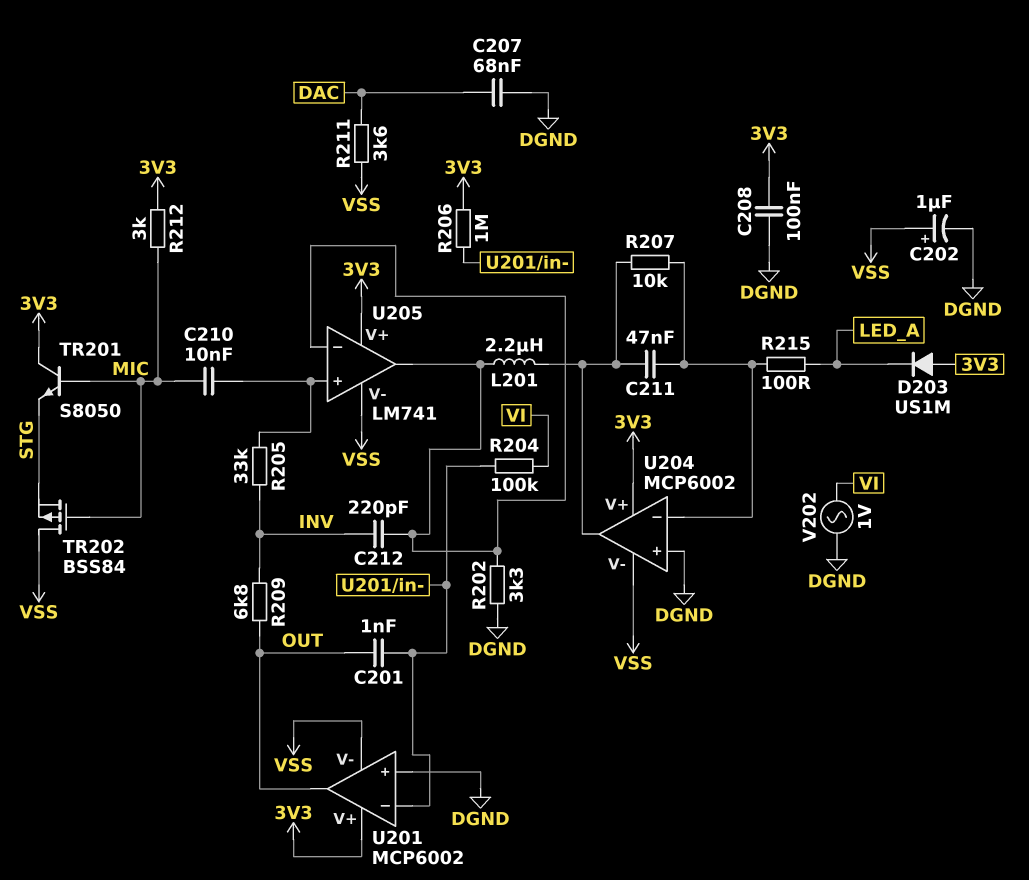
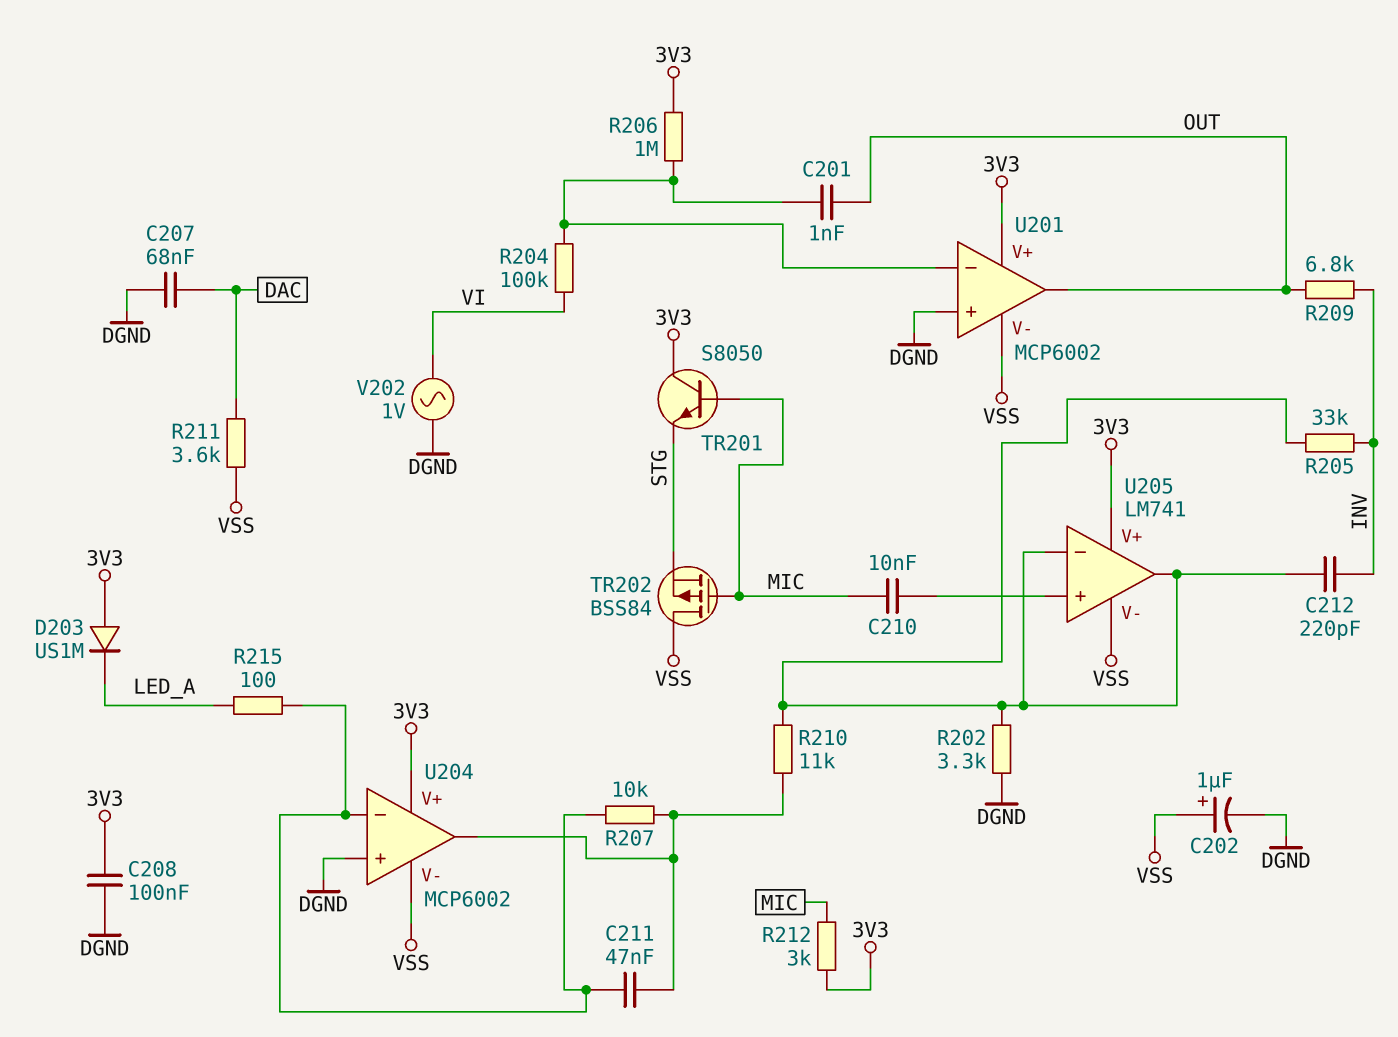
L201: 2.2uH (U204/out, U205/in-) -> none
R205: 33k (INV, U205/in+) -> 33k (INV, U205/in-)
R210: none -> 11k (U204/out, U205/in-)

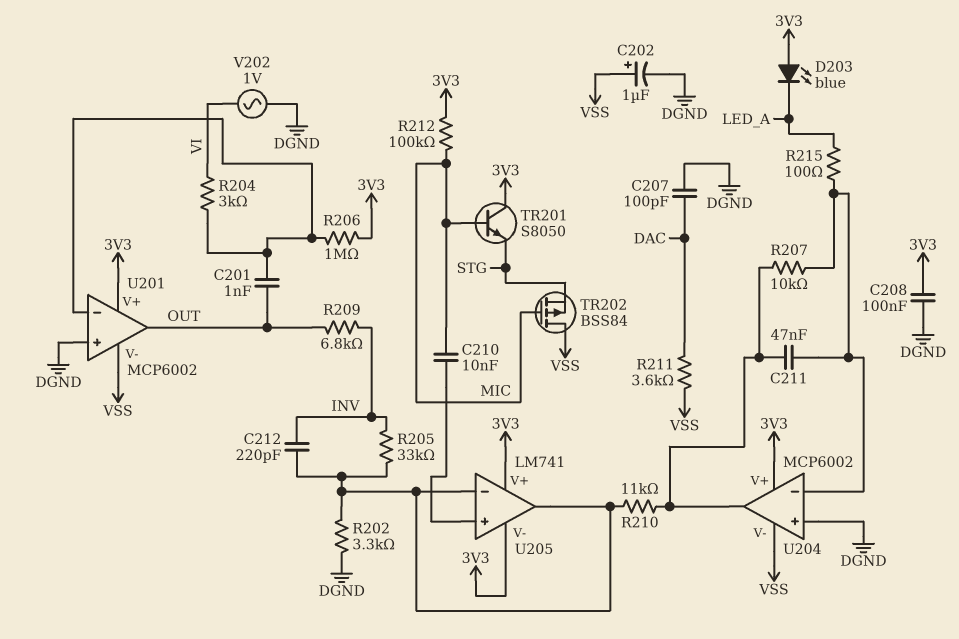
C207: 68nF (DAC, DGND) -> 100pF (DAC, DGND)
D203: diode US1M (A 3V3, K LED_A) -> LED blue (A 3V3, K LED_A)
R204: 100k (U201/in-, VI) -> 3k (U201/in-, VI)
R212: 3k (3V3, MIC) -> 100k (3V3, MIC)
U205 pin V-: VSS -> 3V3

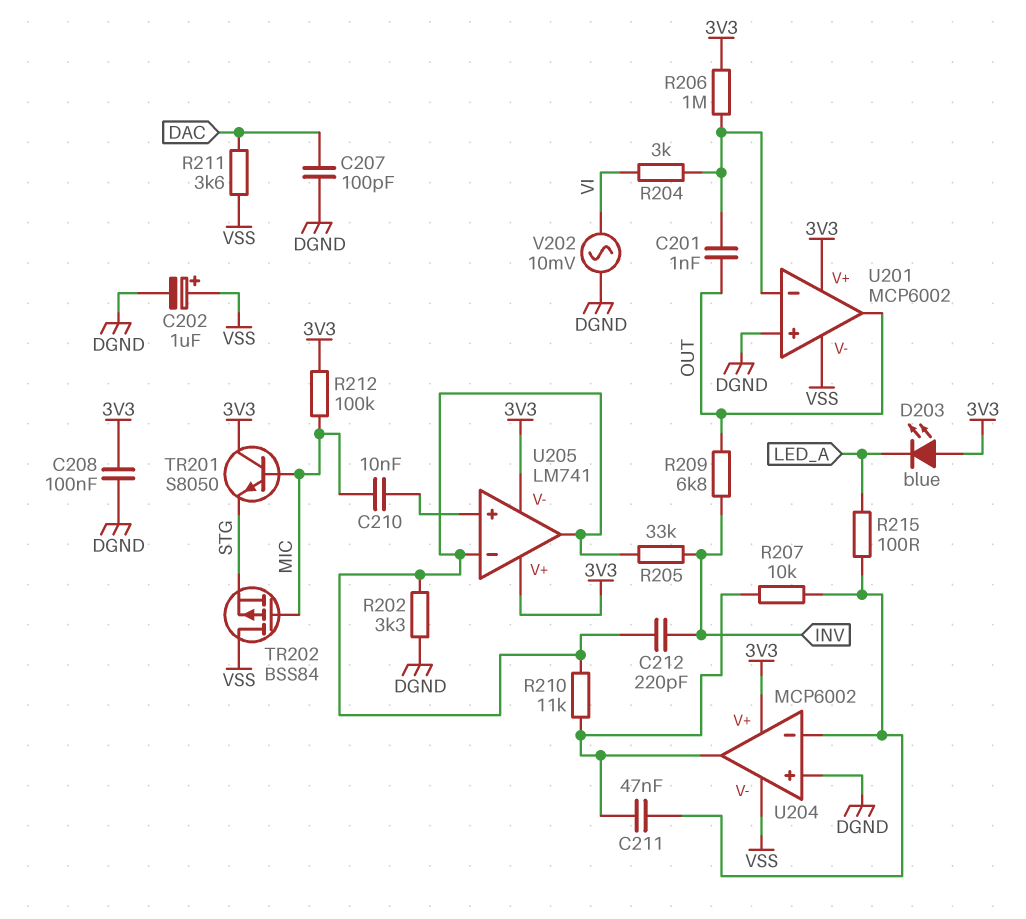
V202: AC 1V (DGND, VI) -> AC 10mV (DGND, VI)

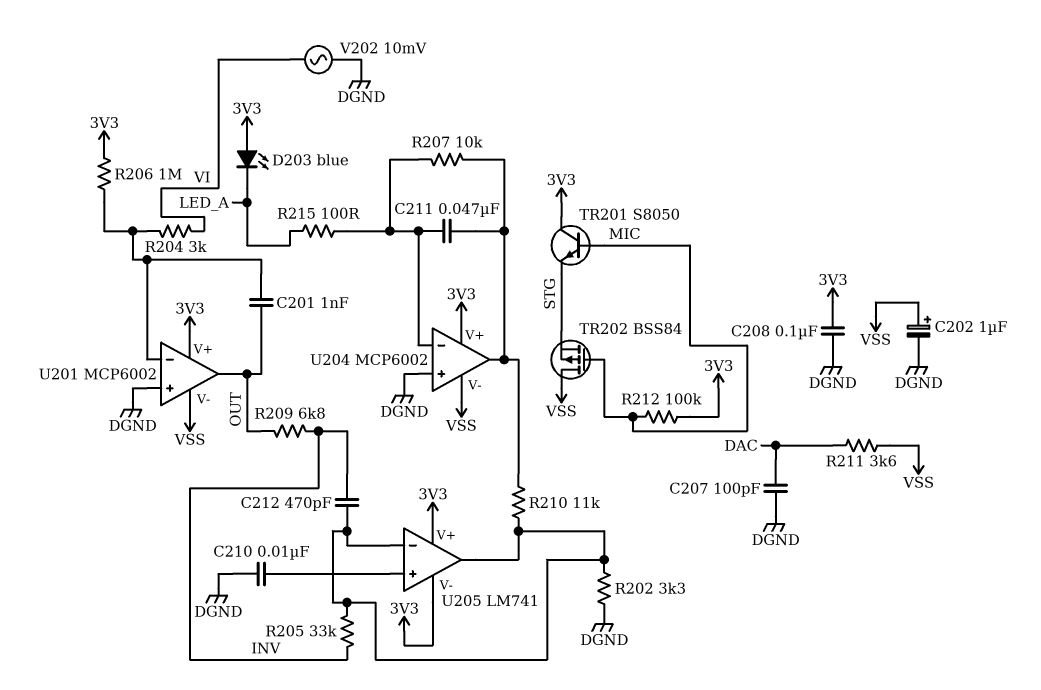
C210: 10nF (MIC, U205/in+) -> 10nF (DGND, U205/in+)
C212: 220pF (INV, U205/in-) -> 470pF (INV, U205/in-)

